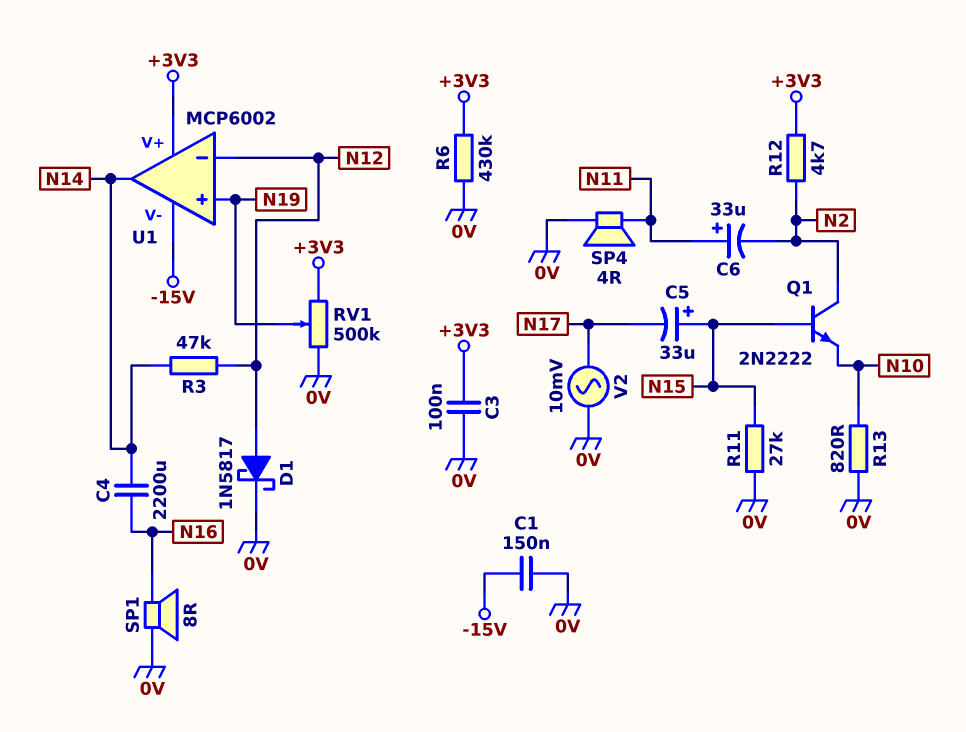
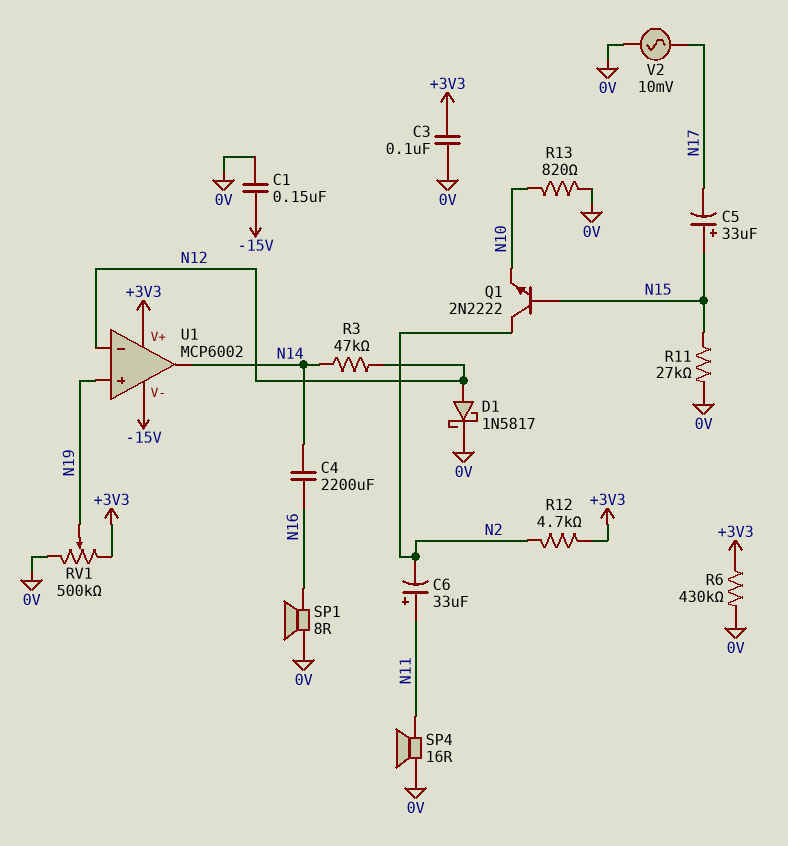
SP4: speaker 4R (0V, N11) -> speaker 16R (0V, N11)

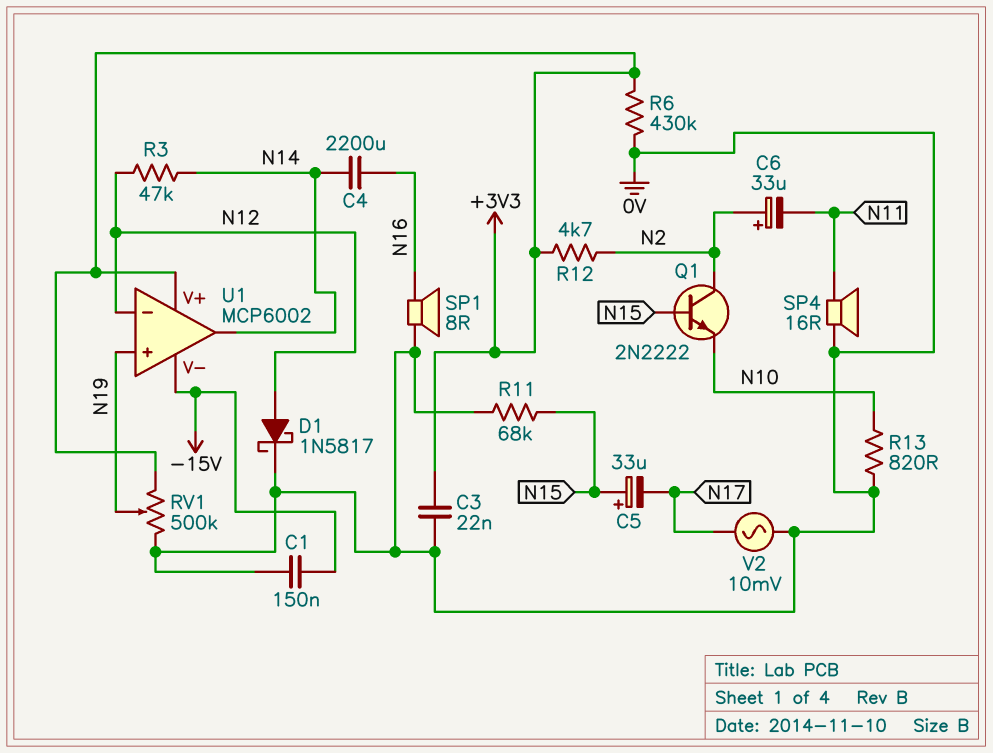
C3: 100nF (+3V3, 0V) -> 22nF (+3V3, 0V)
C6: 33uF (plus N11, minus N2) -> 33uF (plus N2, minus N11)
R11: 27k (0V, N15) -> 68k (0V, N15)

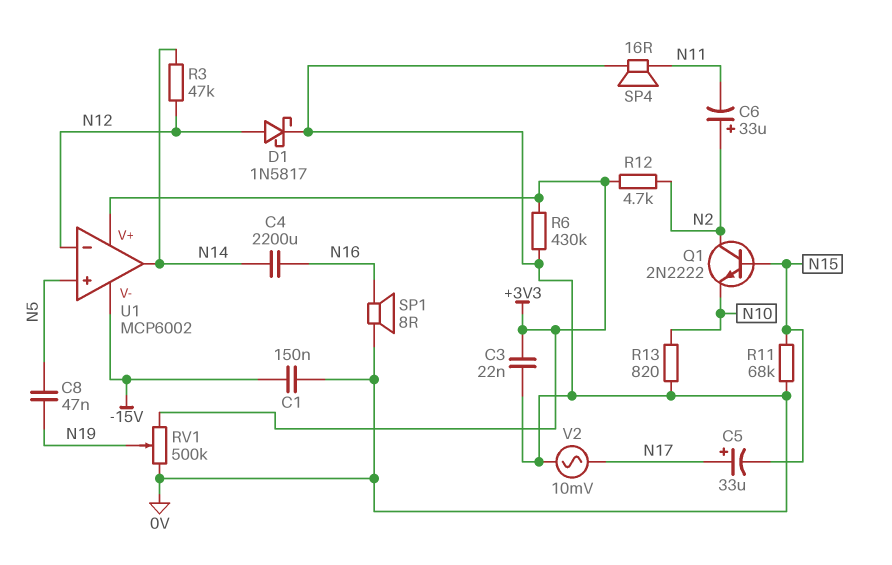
C5: 33uF (plus N15, minus N17) -> 33uF (plus N17, minus N15)
C8: none -> 47nF (N5, N19)
U1 pin in+: N19 -> N5

